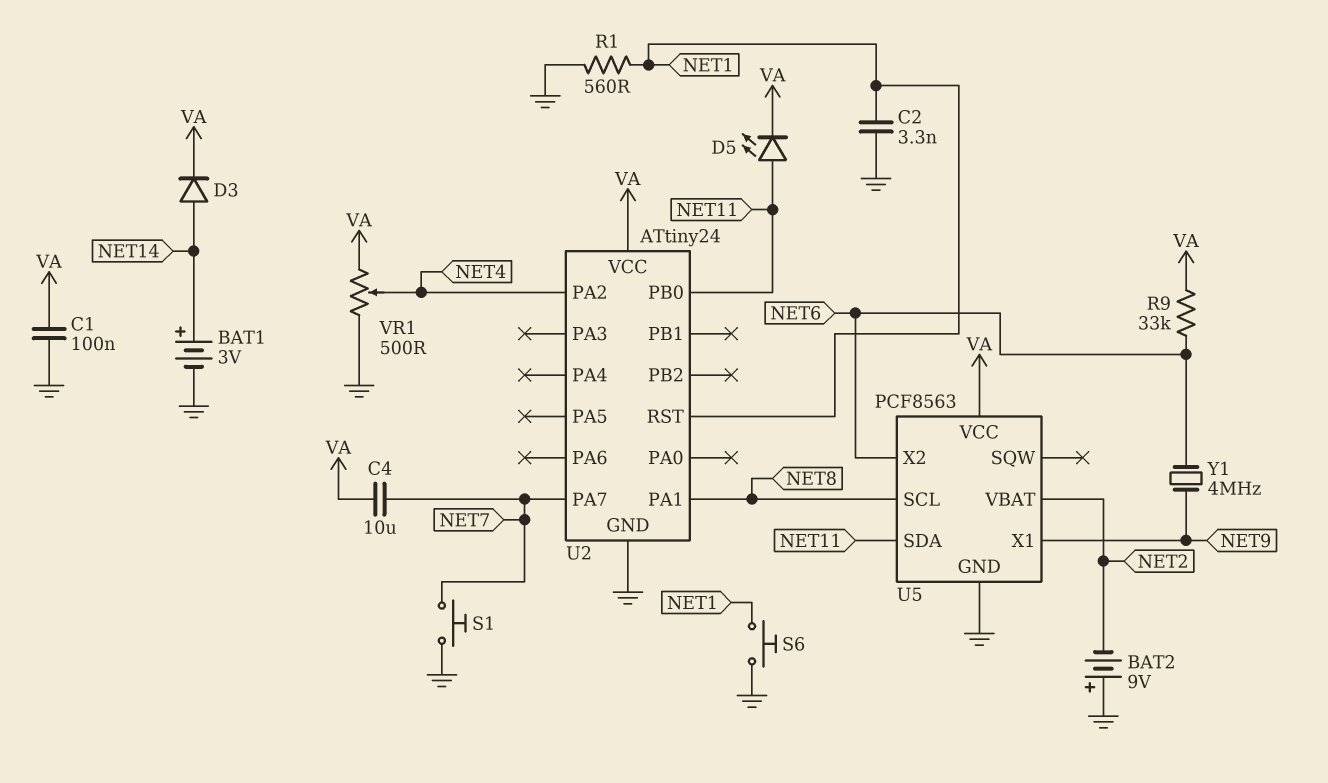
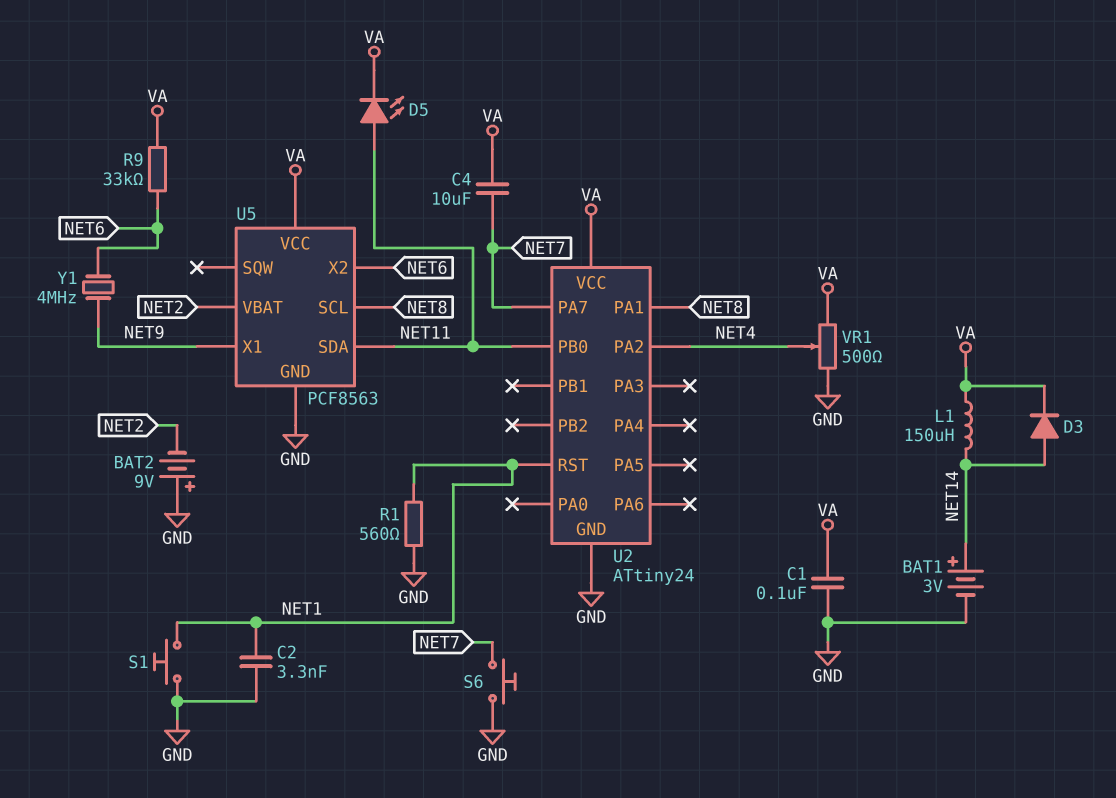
L1: none -> 150uH (NET14, VA)
S1: button (GND, NET7) -> button (GND, NET1)
S6: button (GND, NET1) -> button (GND, NET7)

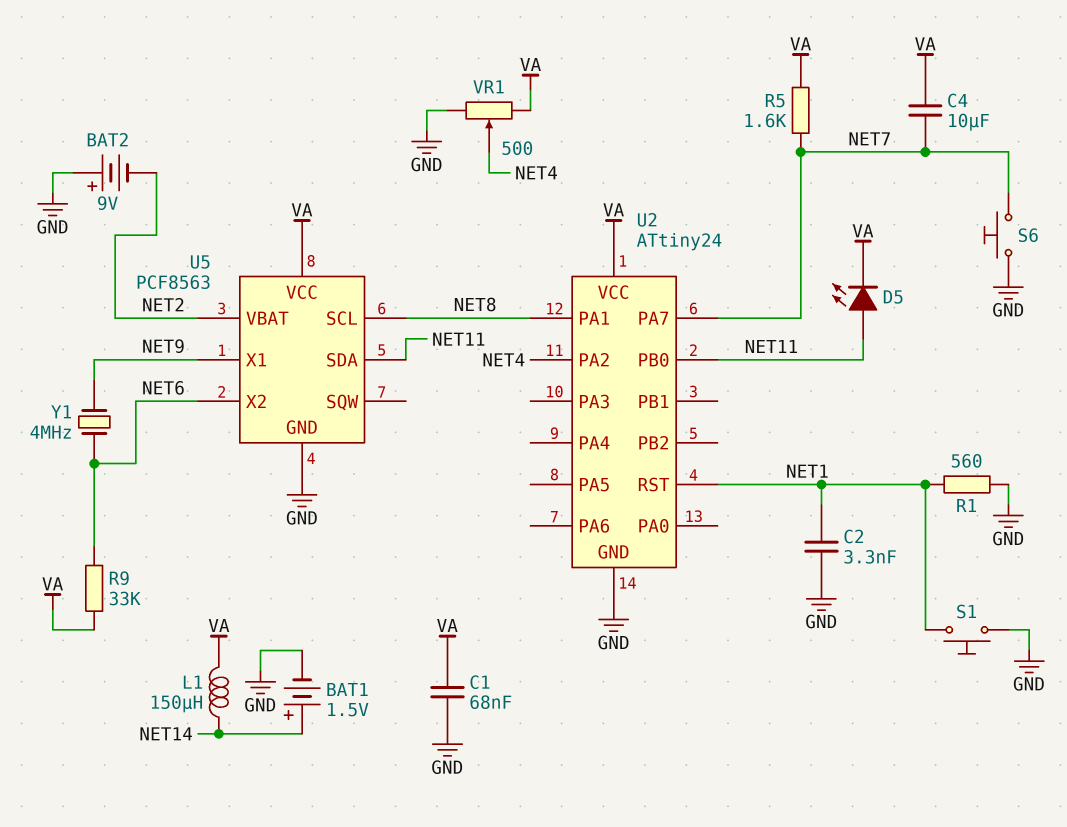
BAT1: 3V (plus NET14, minus GND) -> 1.5V (plus NET14, minus GND)
C1: 100nF (GND, VA) -> 68nF (GND, VA)
D3: diode (A NET14, K VA) -> none
R5: none -> 1.6k (NET7, VA)

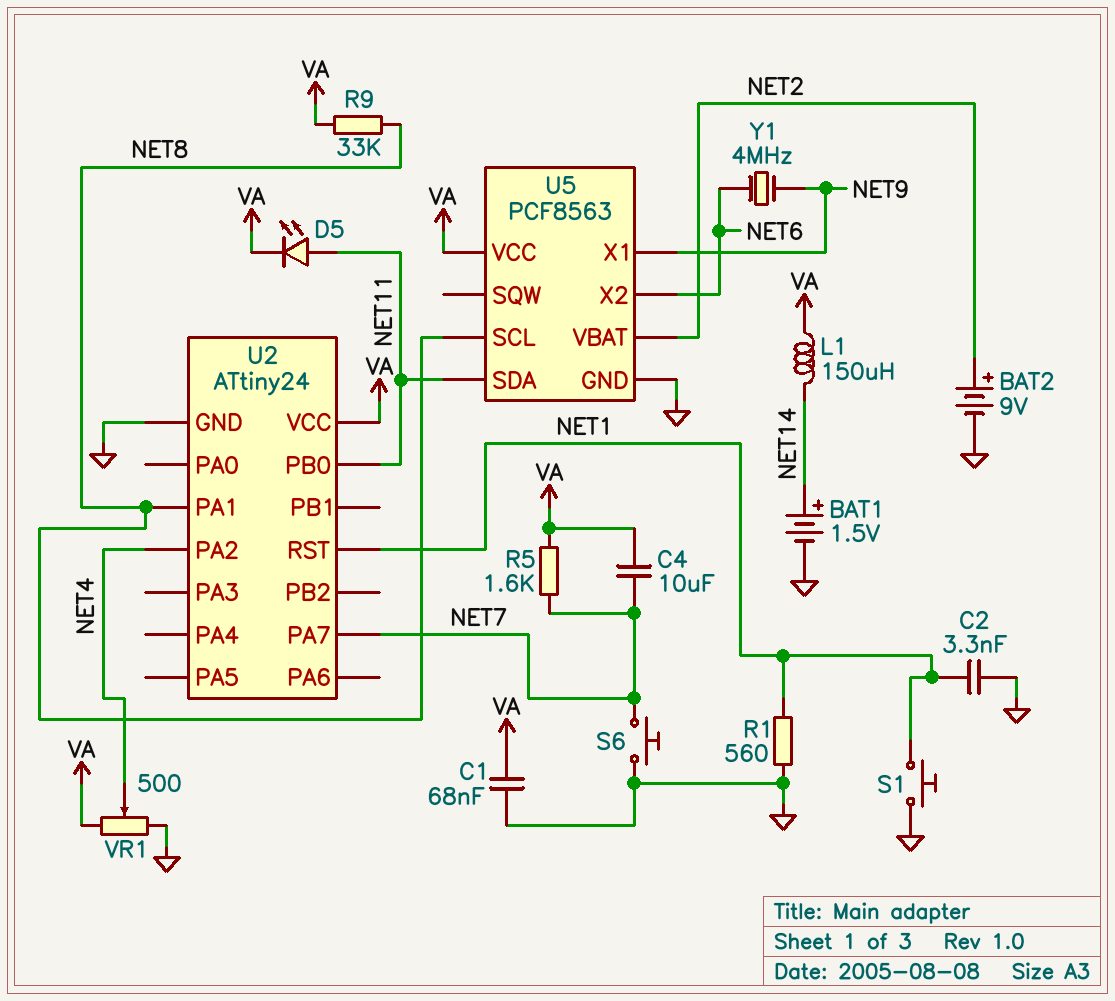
BAT2: 9V (plus GND, minus NET2) -> 9V (plus NET2, minus GND)
R9: 33k (NET6, VA) -> 33k (NET8, VA)

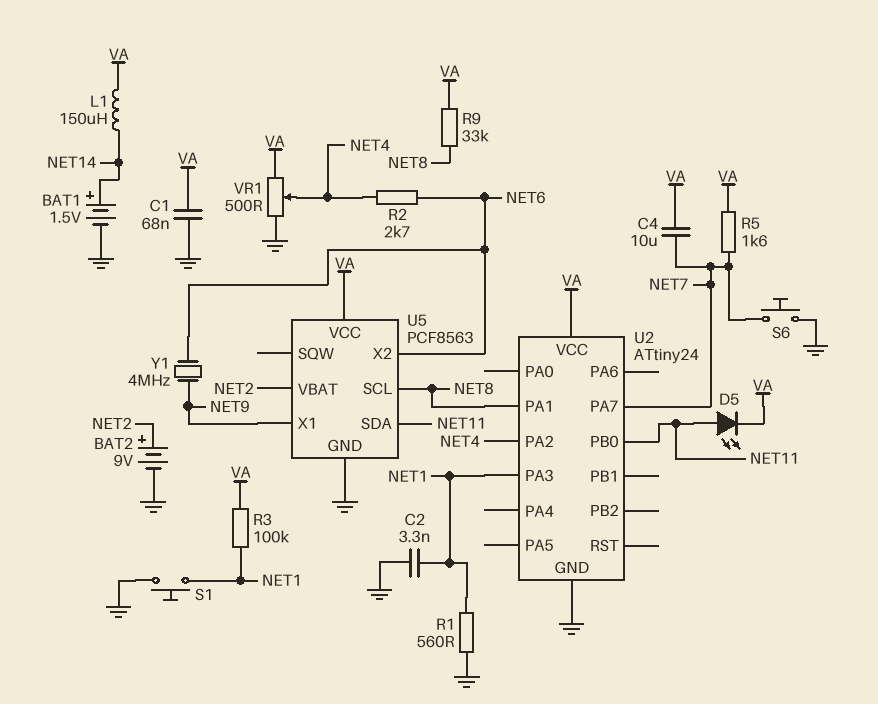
R2: none -> 2.7k (NET4, NET6)
R3: none -> 100k (NET1, VA)
U2 pin PA3: none -> NET1
U2 pin RST: NET1 -> none

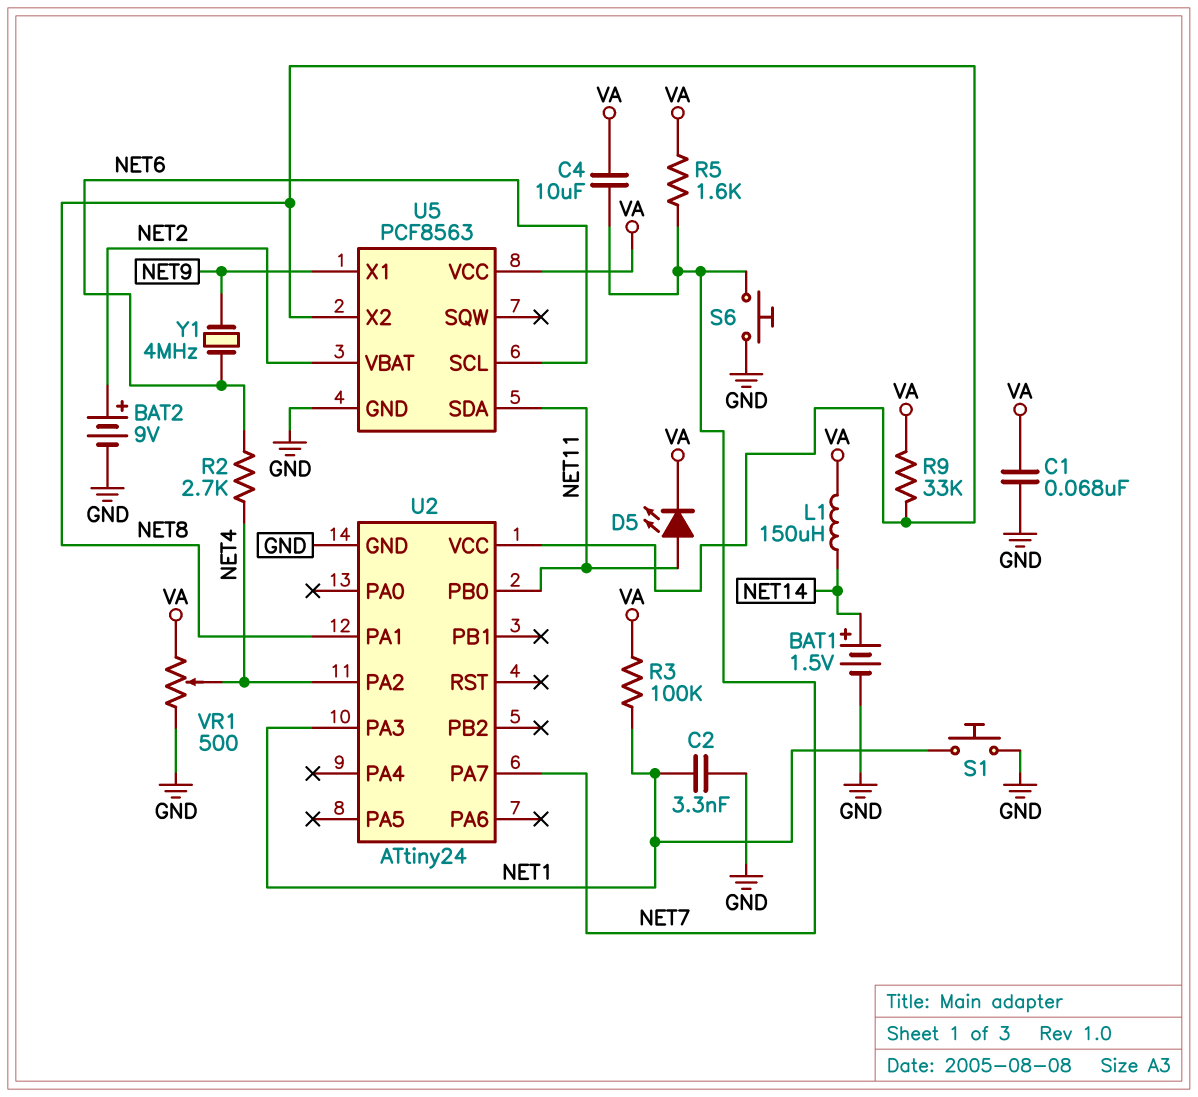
R1: 560 (GND, NET1) -> none
U2 pin VCC: VA -> NET8
U5 pin SCL: NET8 -> NET6
U5 pin X2: NET6 -> NET8

